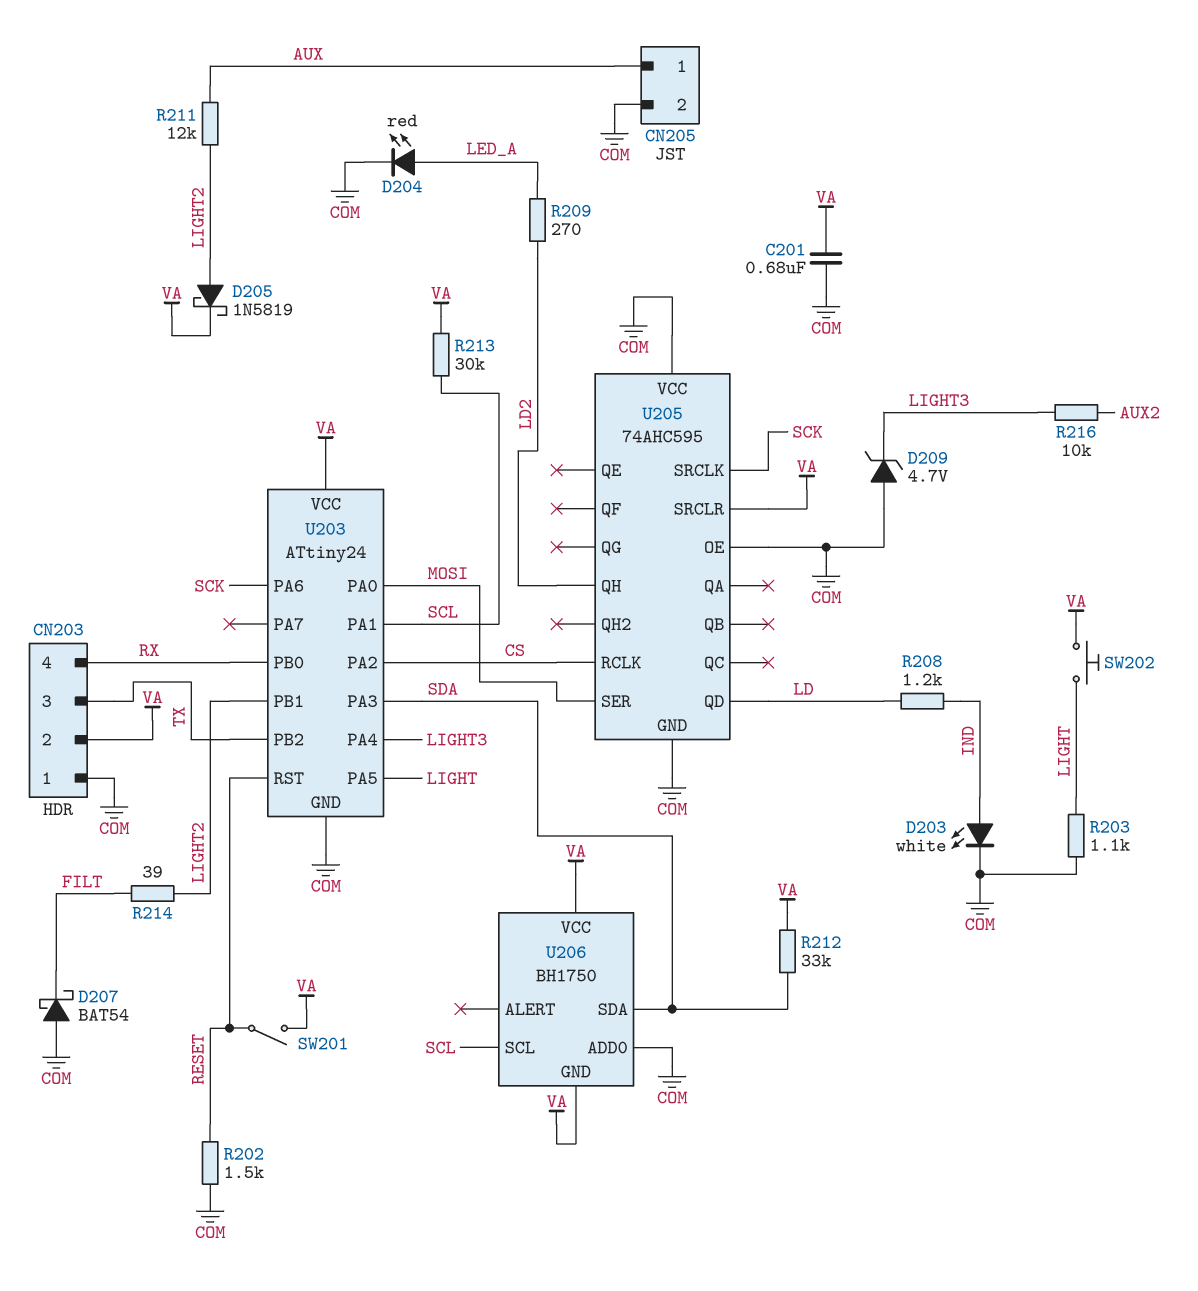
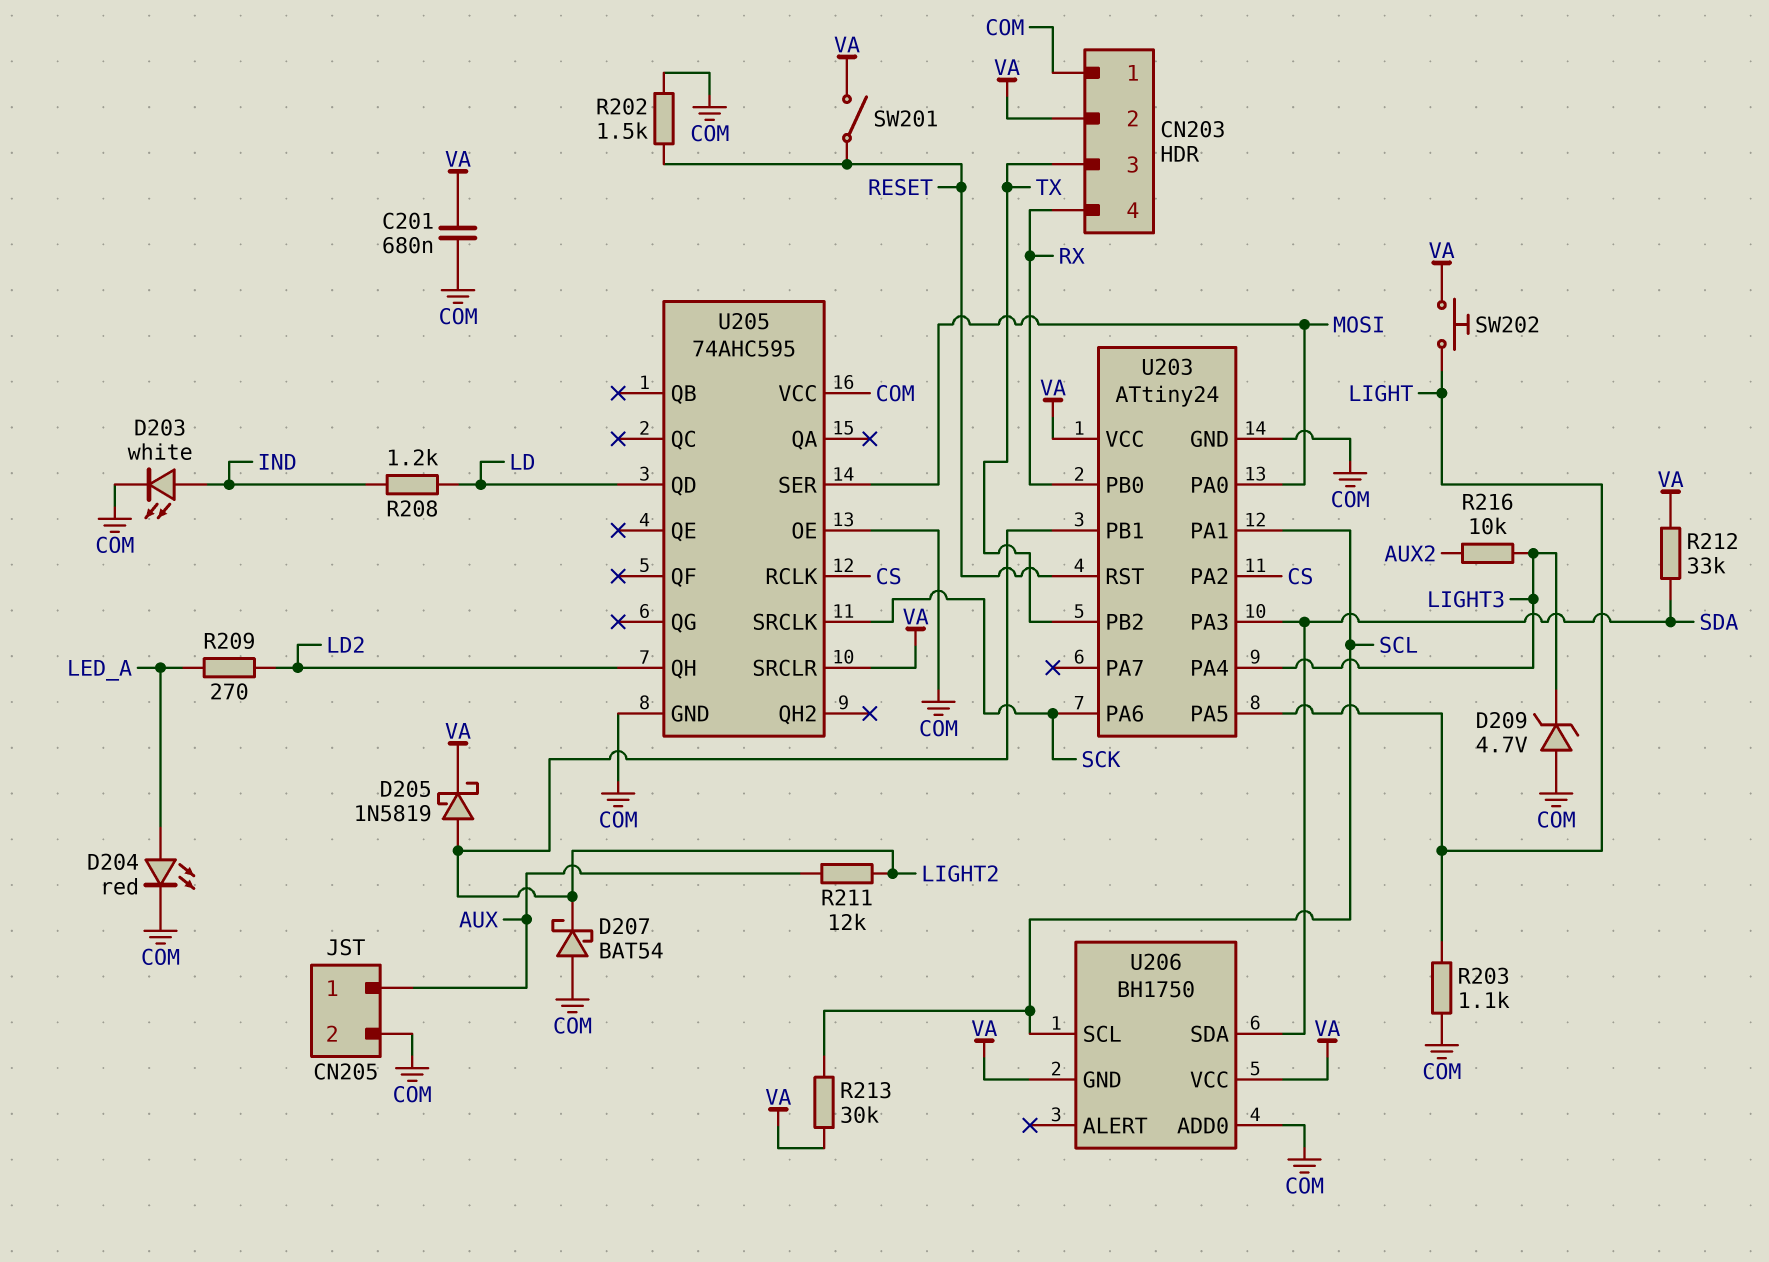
D207: schottky BAT54 (A COM, K FILT) -> schottky BAT54 (A COM, K LIGHT2)
R214: 39 (FILT, LIGHT2) -> none

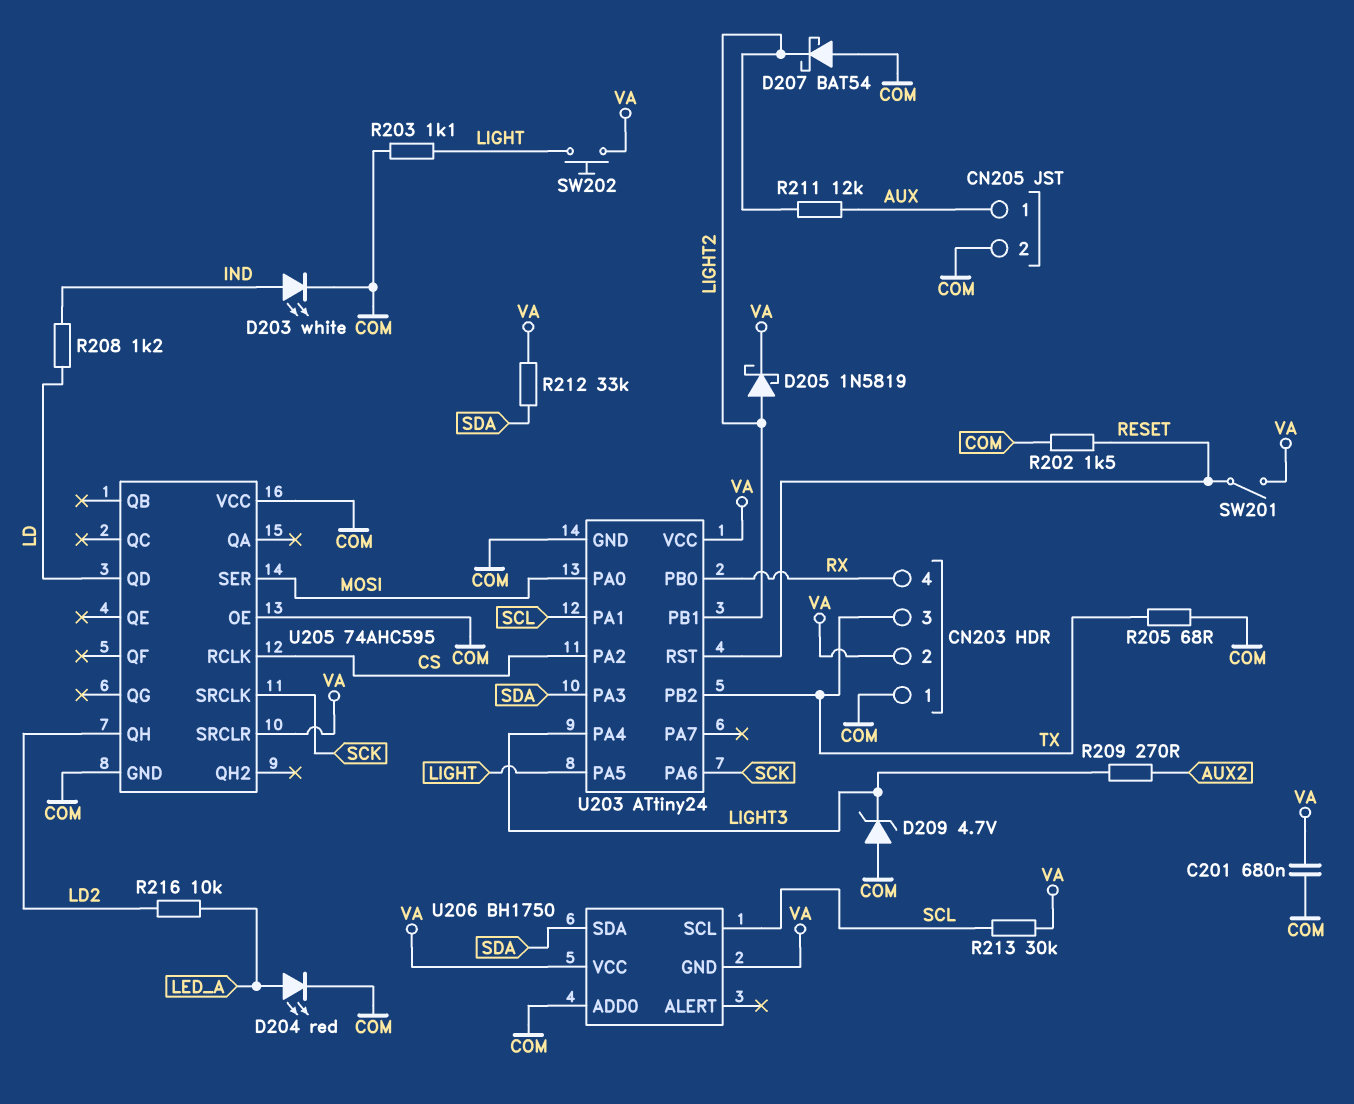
R205: none -> 68 (COM, TX)
R209: 270 (LD2, LED_A) -> 270 (AUX2, LIGHT3)
R216: 10k (AUX2, LIGHT3) -> 10k (LD2, LED_A)

